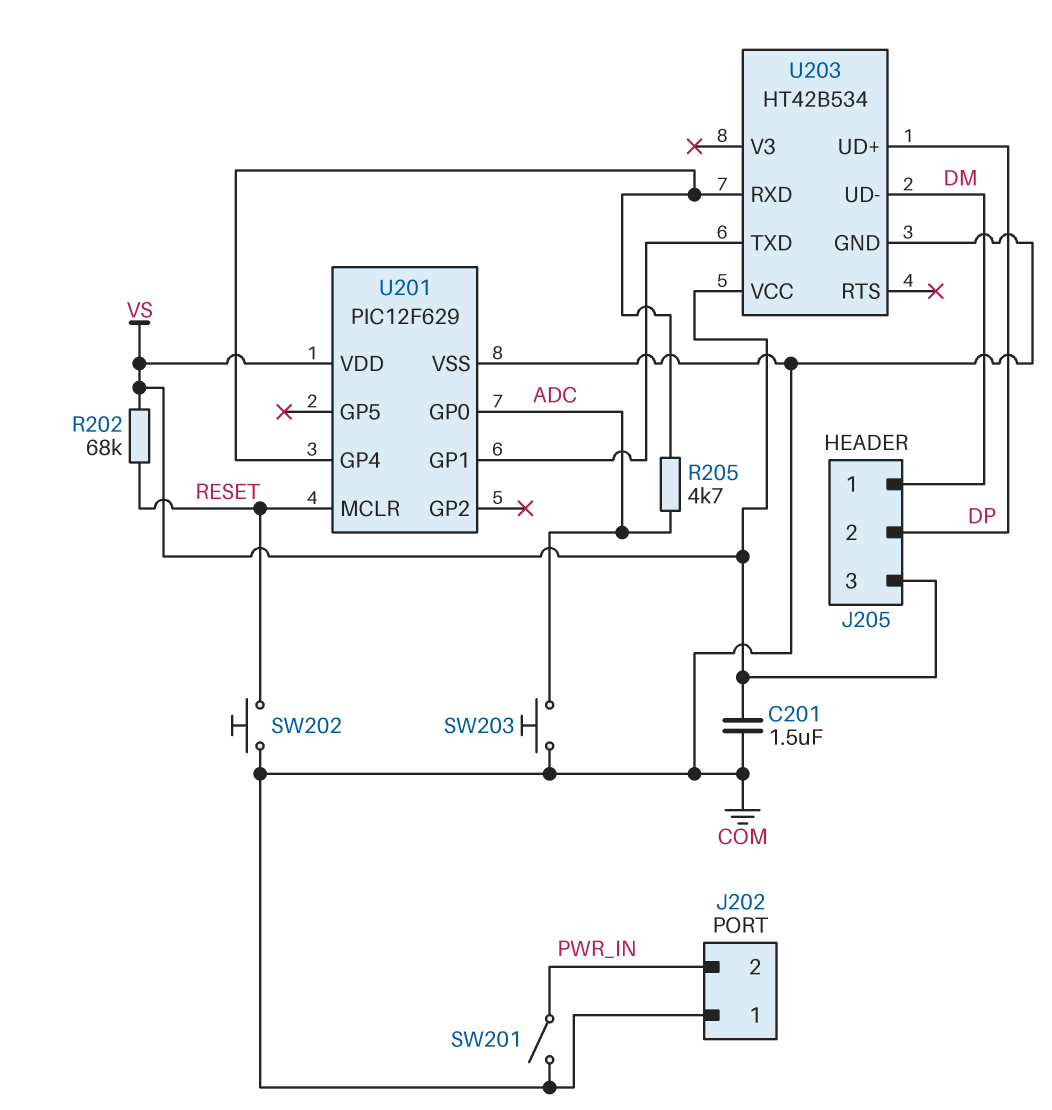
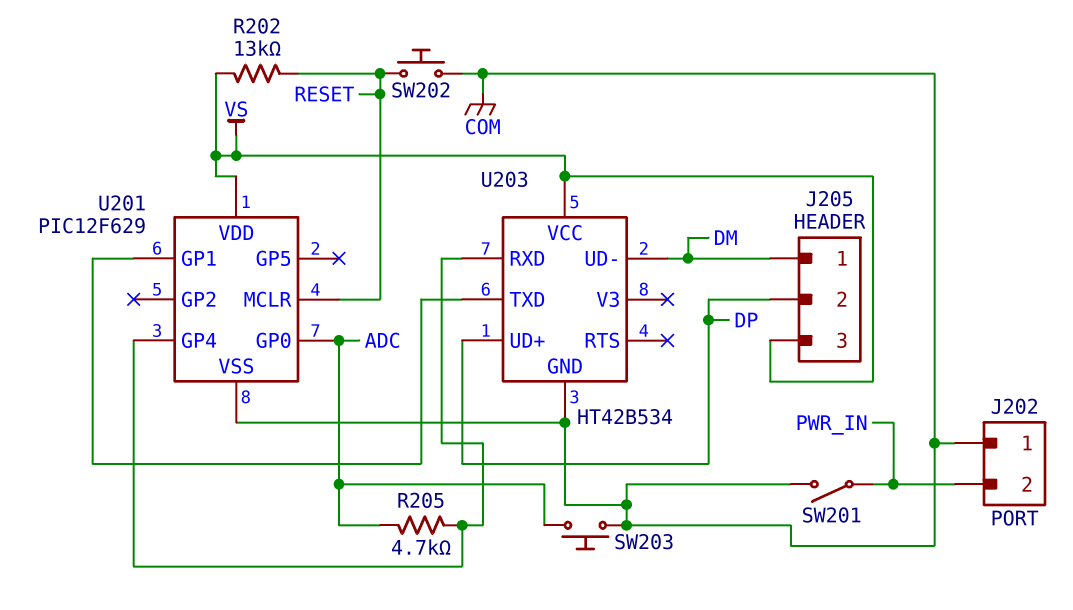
C201: 1.5uF (COM, VS) -> none
R202: 68k (RESET, VS) -> 13k (RESET, VS)

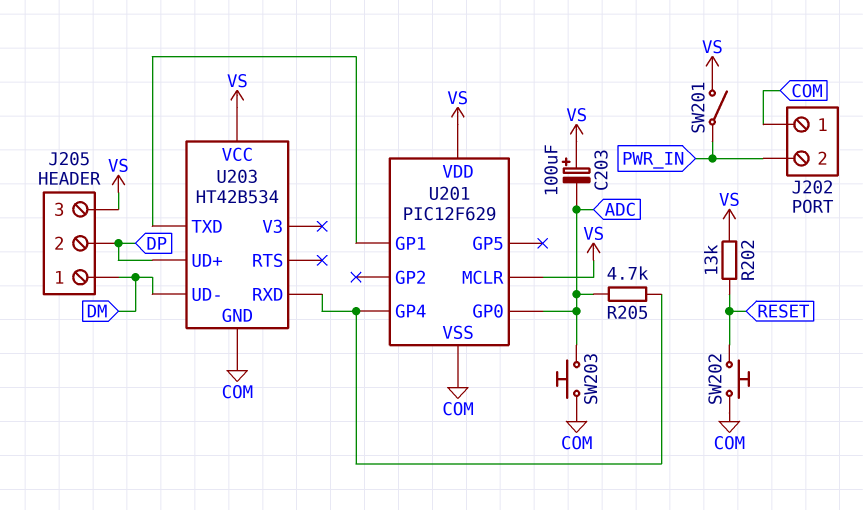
C203: none -> 100uF (plus VS, minus ADC)
SW201: switch (COM, PWR_IN) -> switch (PWR_IN, VS)
U201 pin MCLR: RESET -> VS

